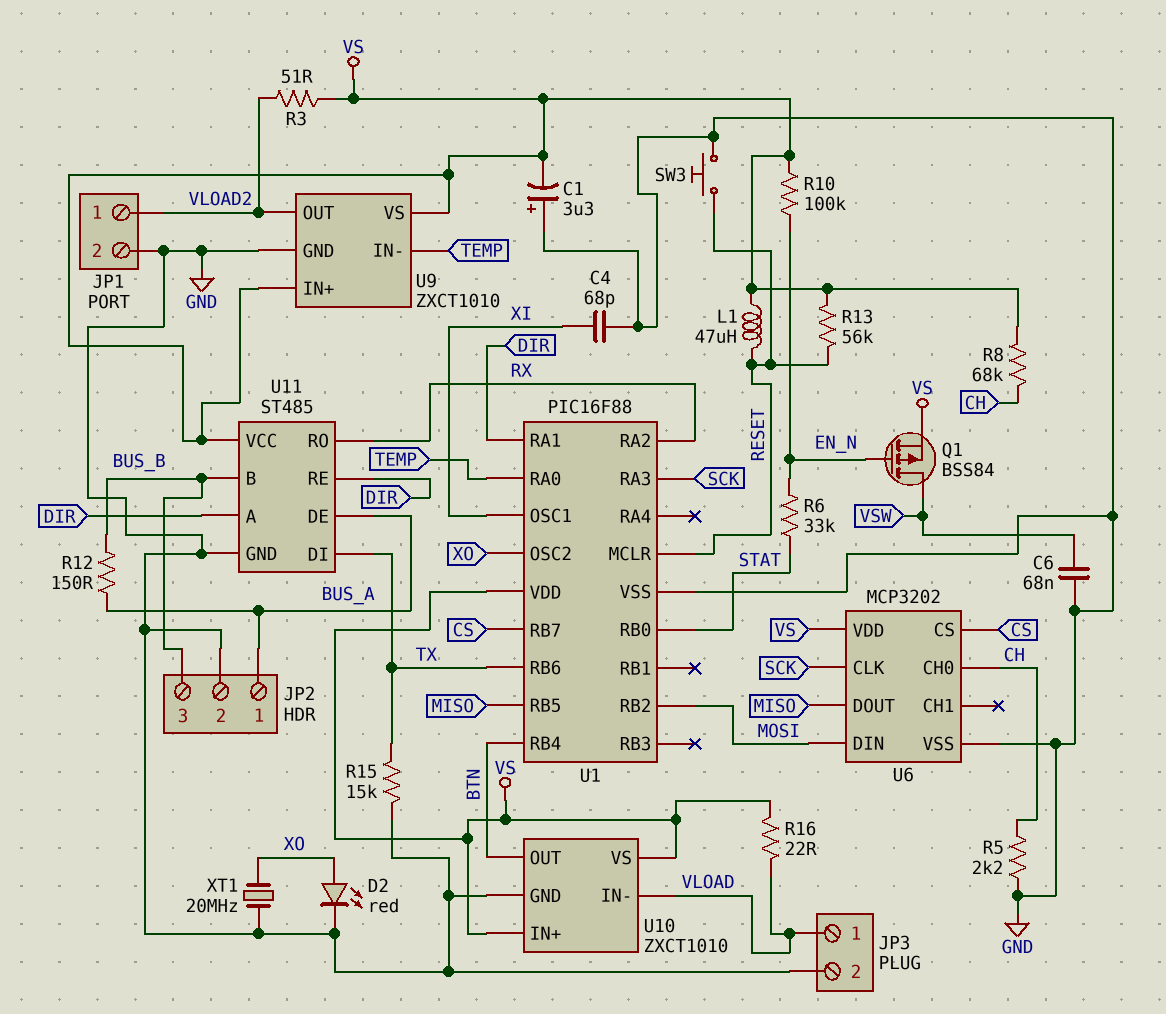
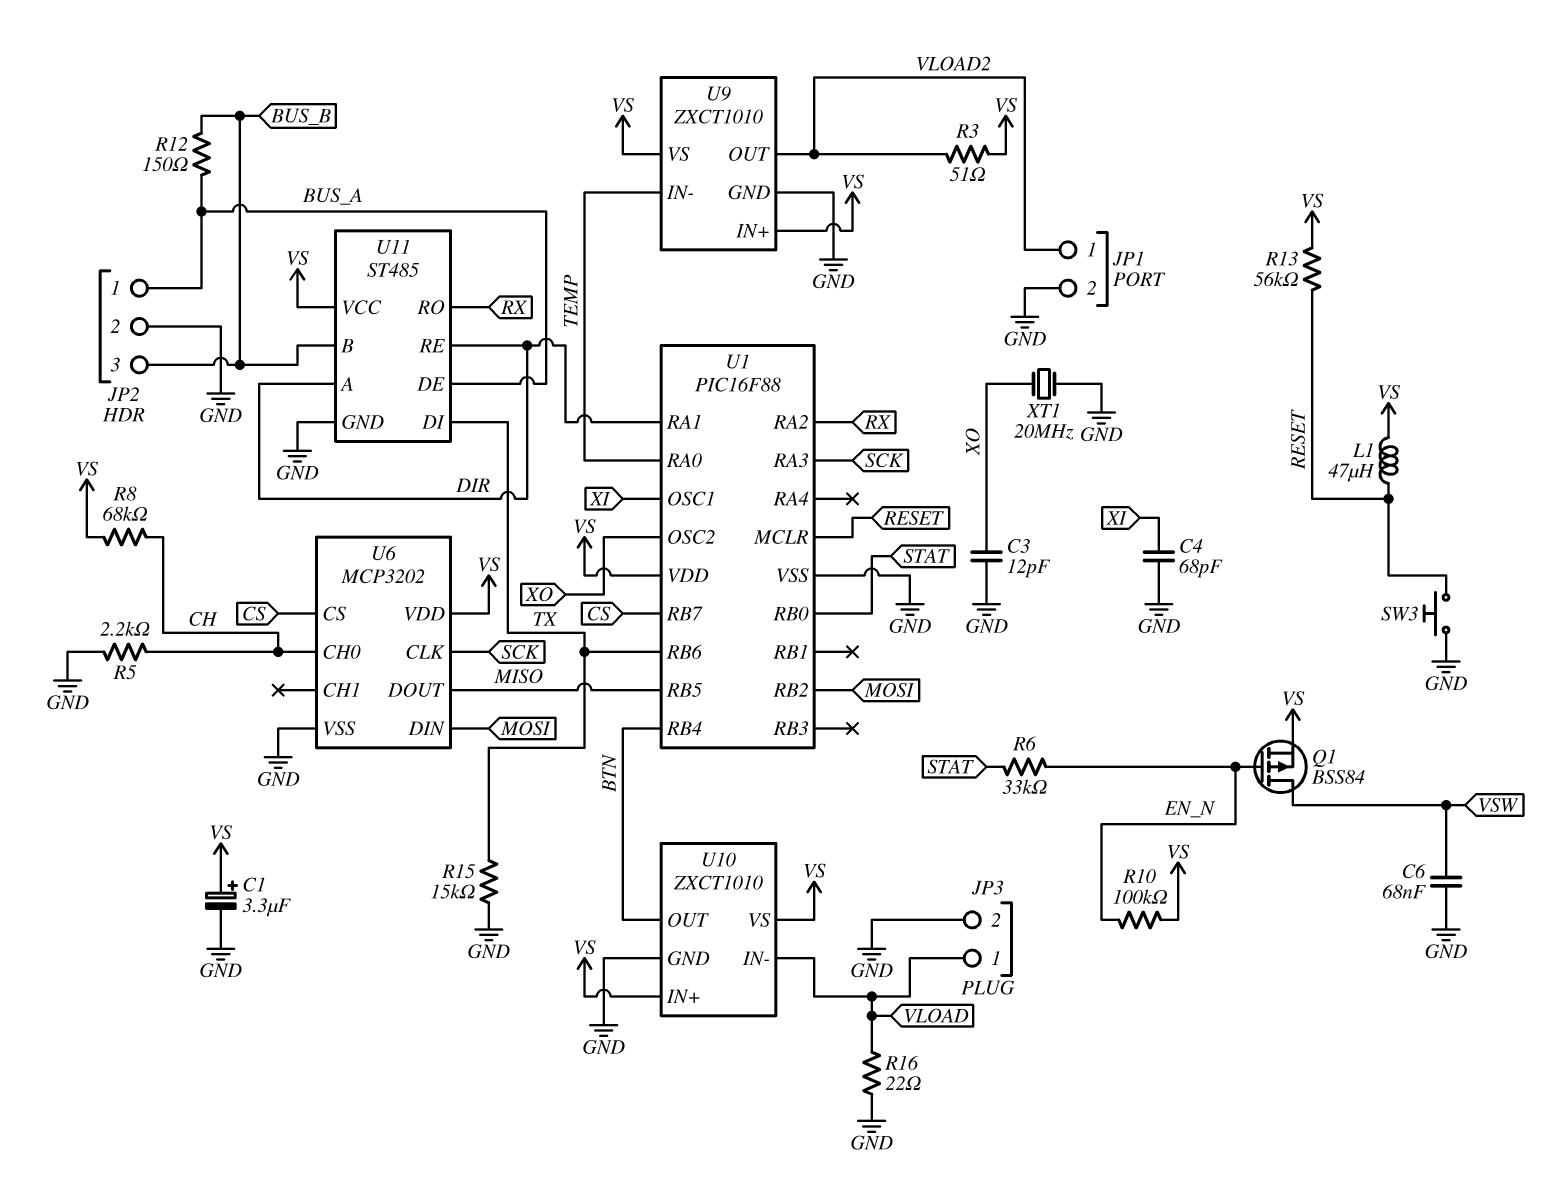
C1: 3.3uF (plus GND, minus VS) -> 3.3uF (plus VS, minus GND)
C3: none -> 12pF (GND, XO)
D2: LED red (A XO, K GND) -> none
R16: 22 (VLOAD, VS) -> 22 (GND, VLOAD)

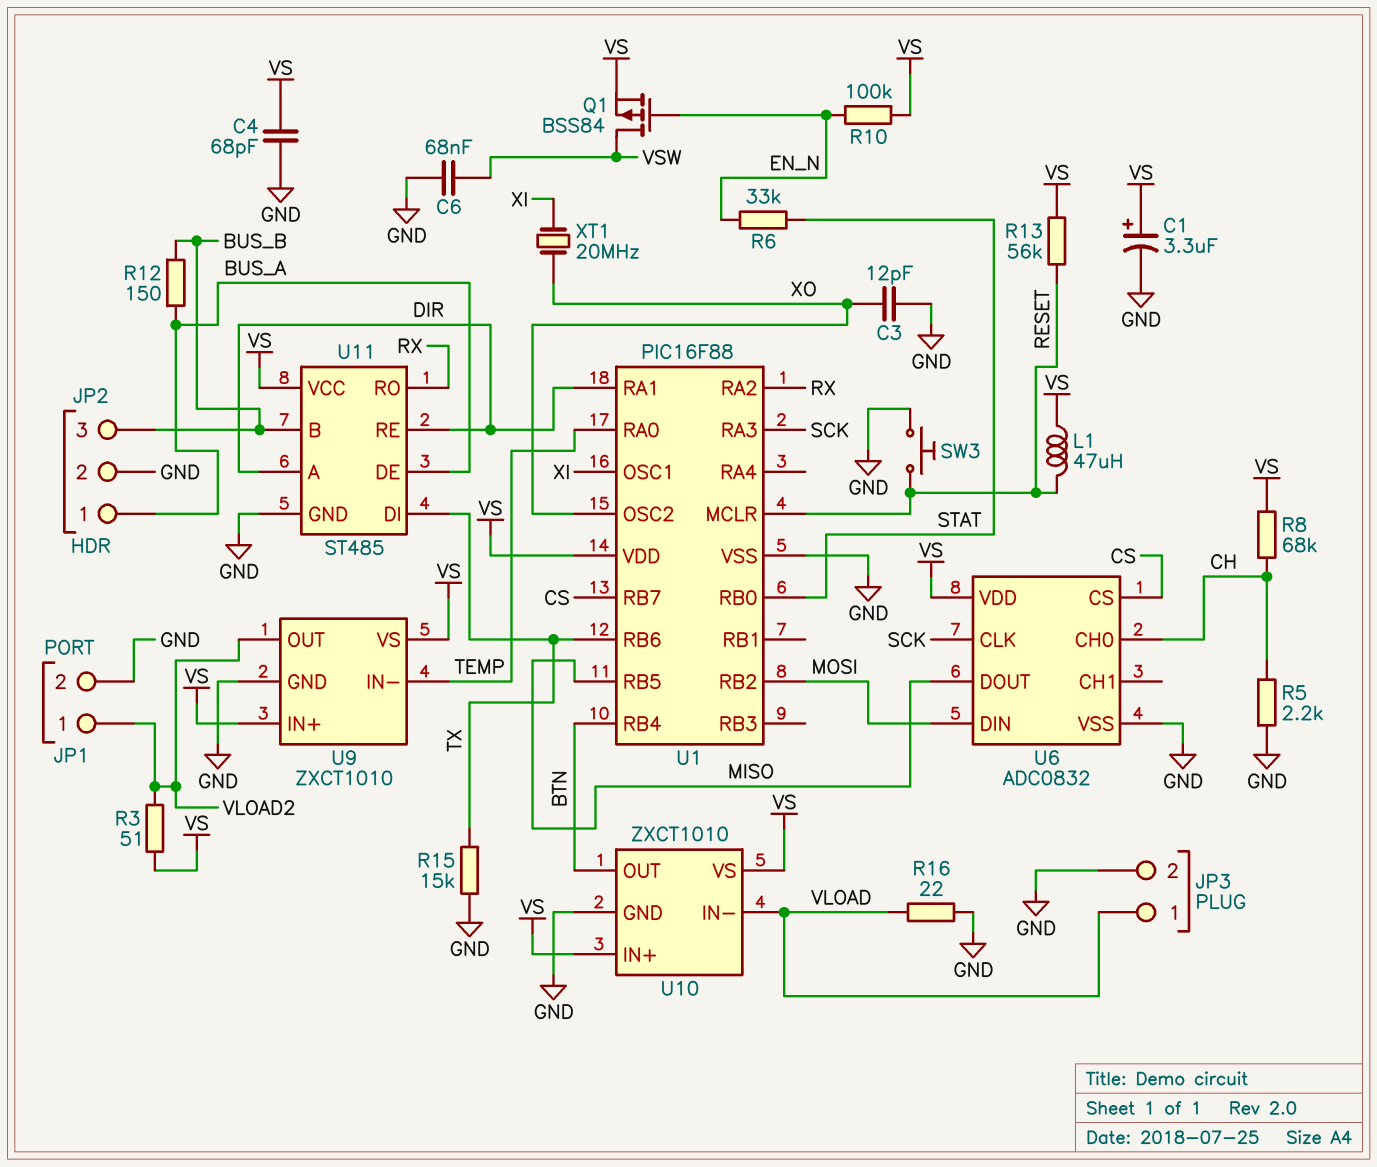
C4: 68pF (GND, XI) -> 68pF (GND, VS)
U6: MCP3202 -> ADC0832
XT1: 20MHz (GND, XO) -> 20MHz (XI, XO)

